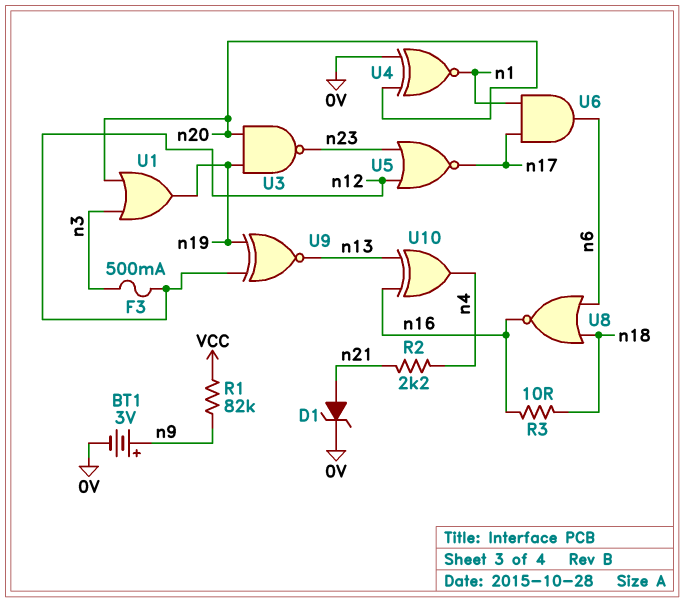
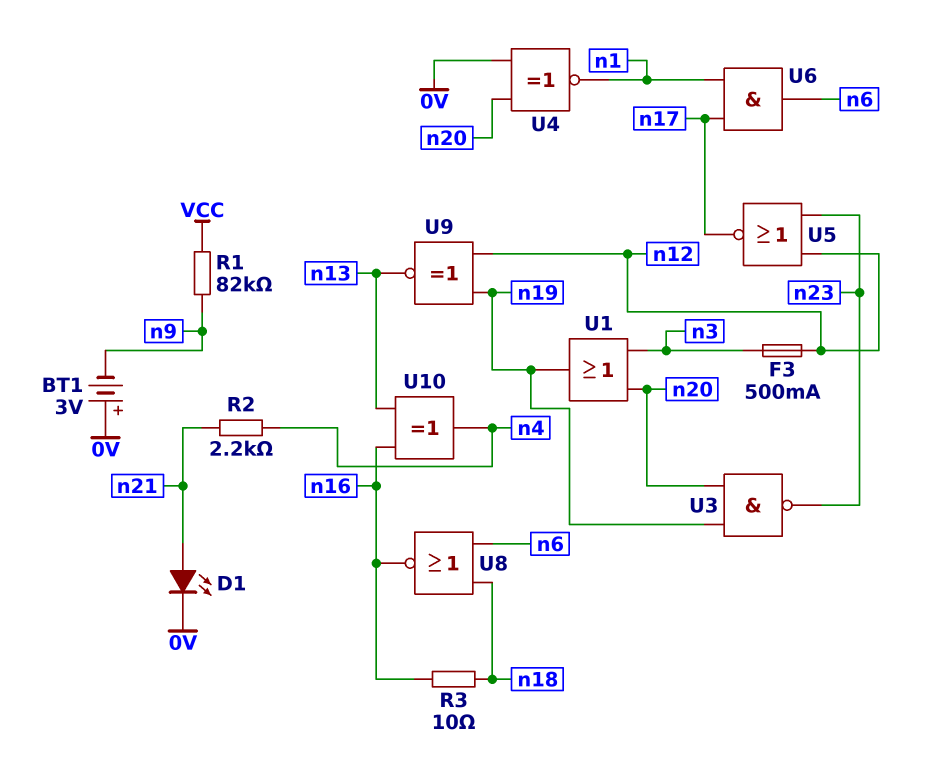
BT1: 3V (plus n9, minus 0V) -> 3V (plus 0V, minus n9)
D1: zener (A n21, K 0V) -> LED (A n21, K 0V)

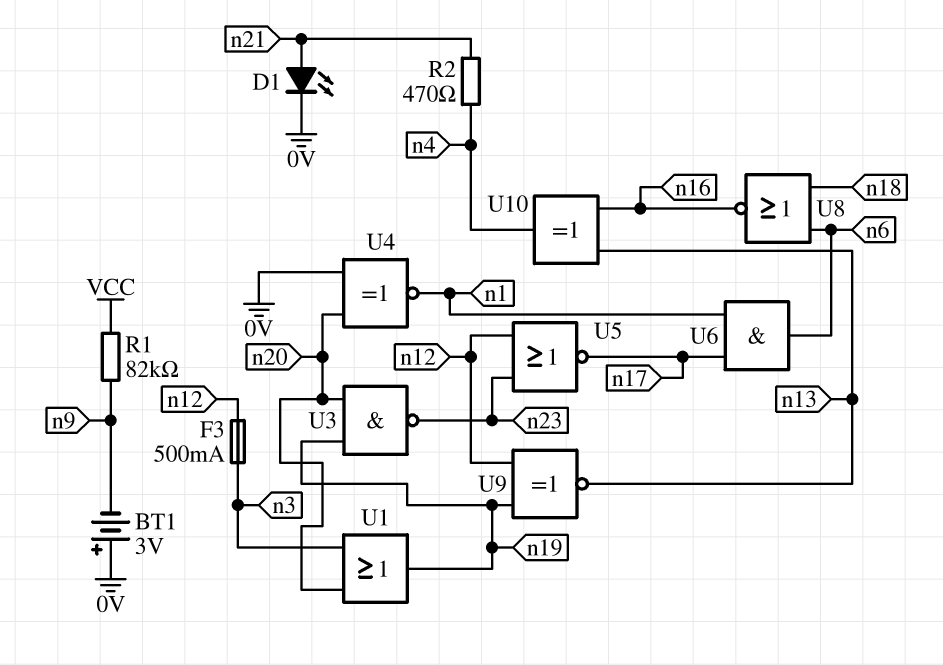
R2: 2.2k (n4, n21) -> 470 (n4, n21)
R3: 10 (n16, n18) -> none

